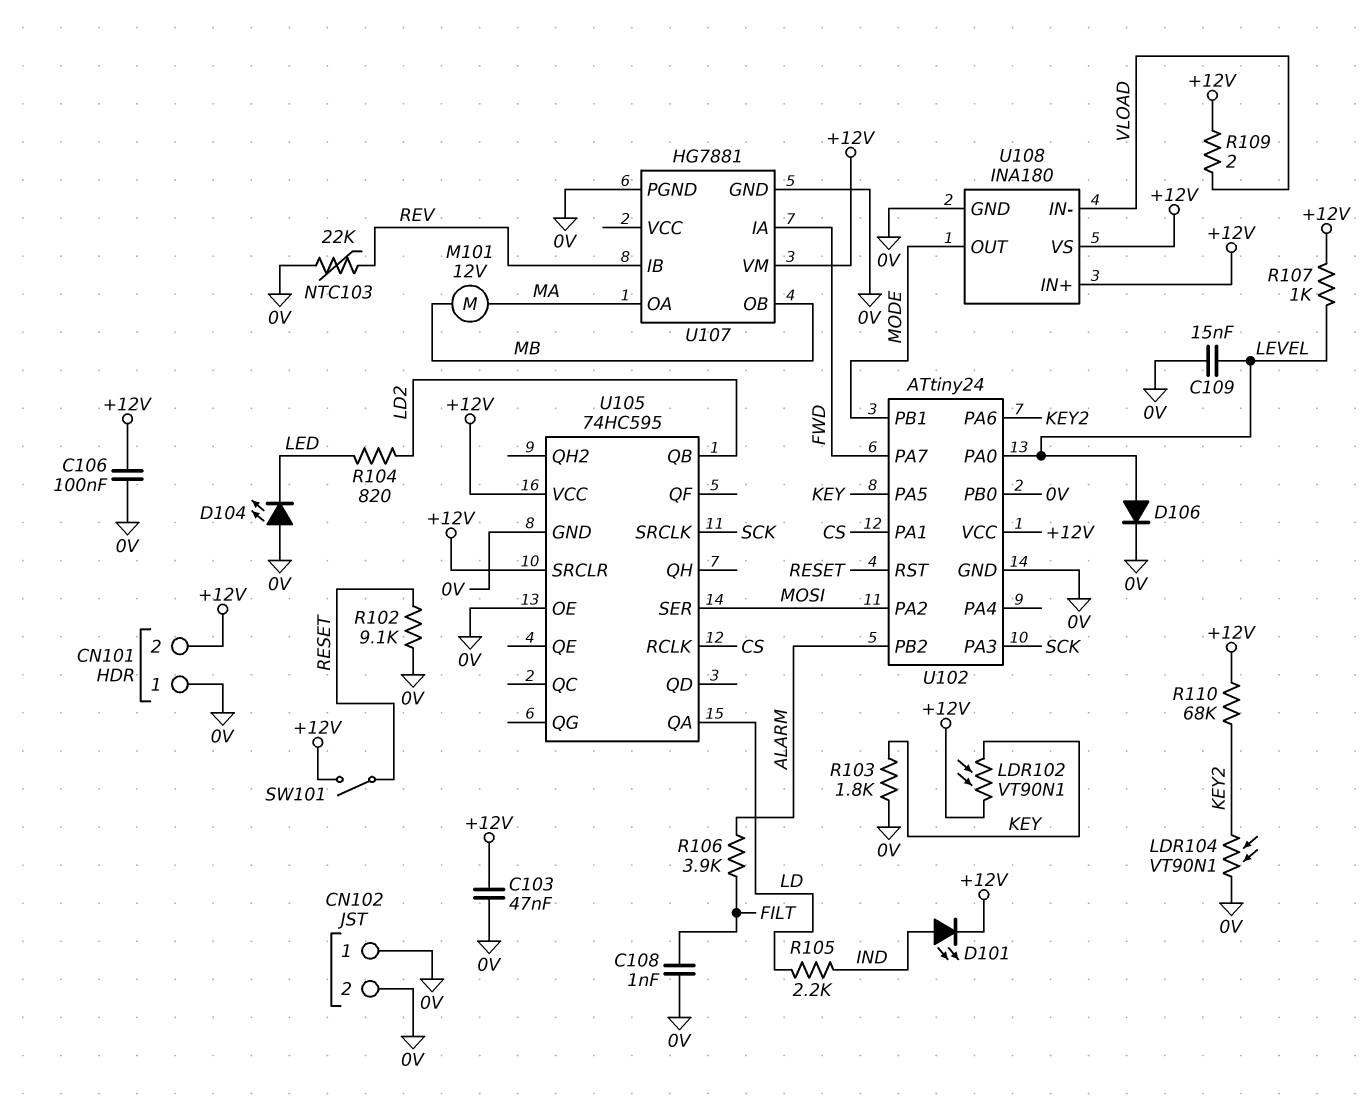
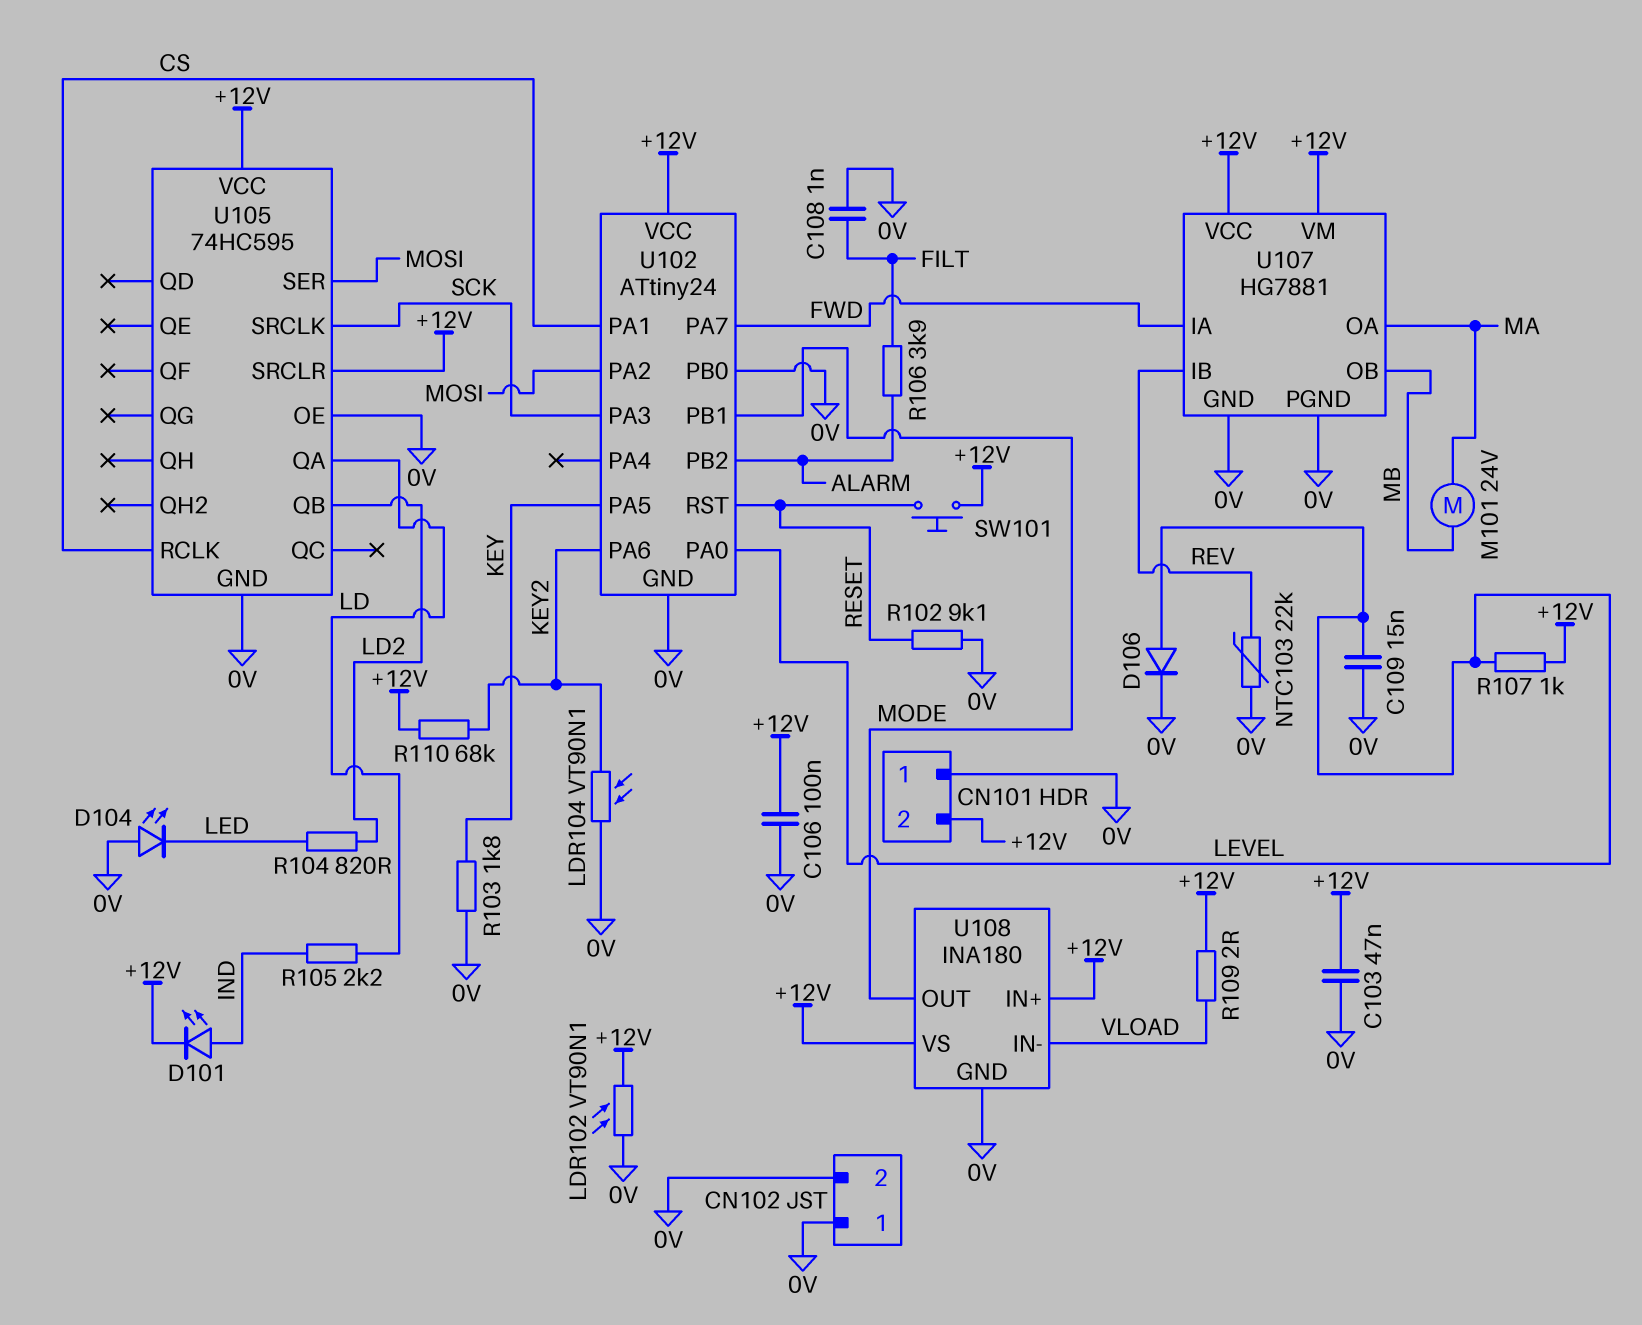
LDR102: VT90N1 (+12V, KEY) -> VT90N1 (+12V, 0V)
M101: motor 12V (MA, MB) -> motor 24V (MA, MB)
SW101: switch (+12V, RESET) -> button (+12V, RESET)
U107 pin VCC: none -> +12V

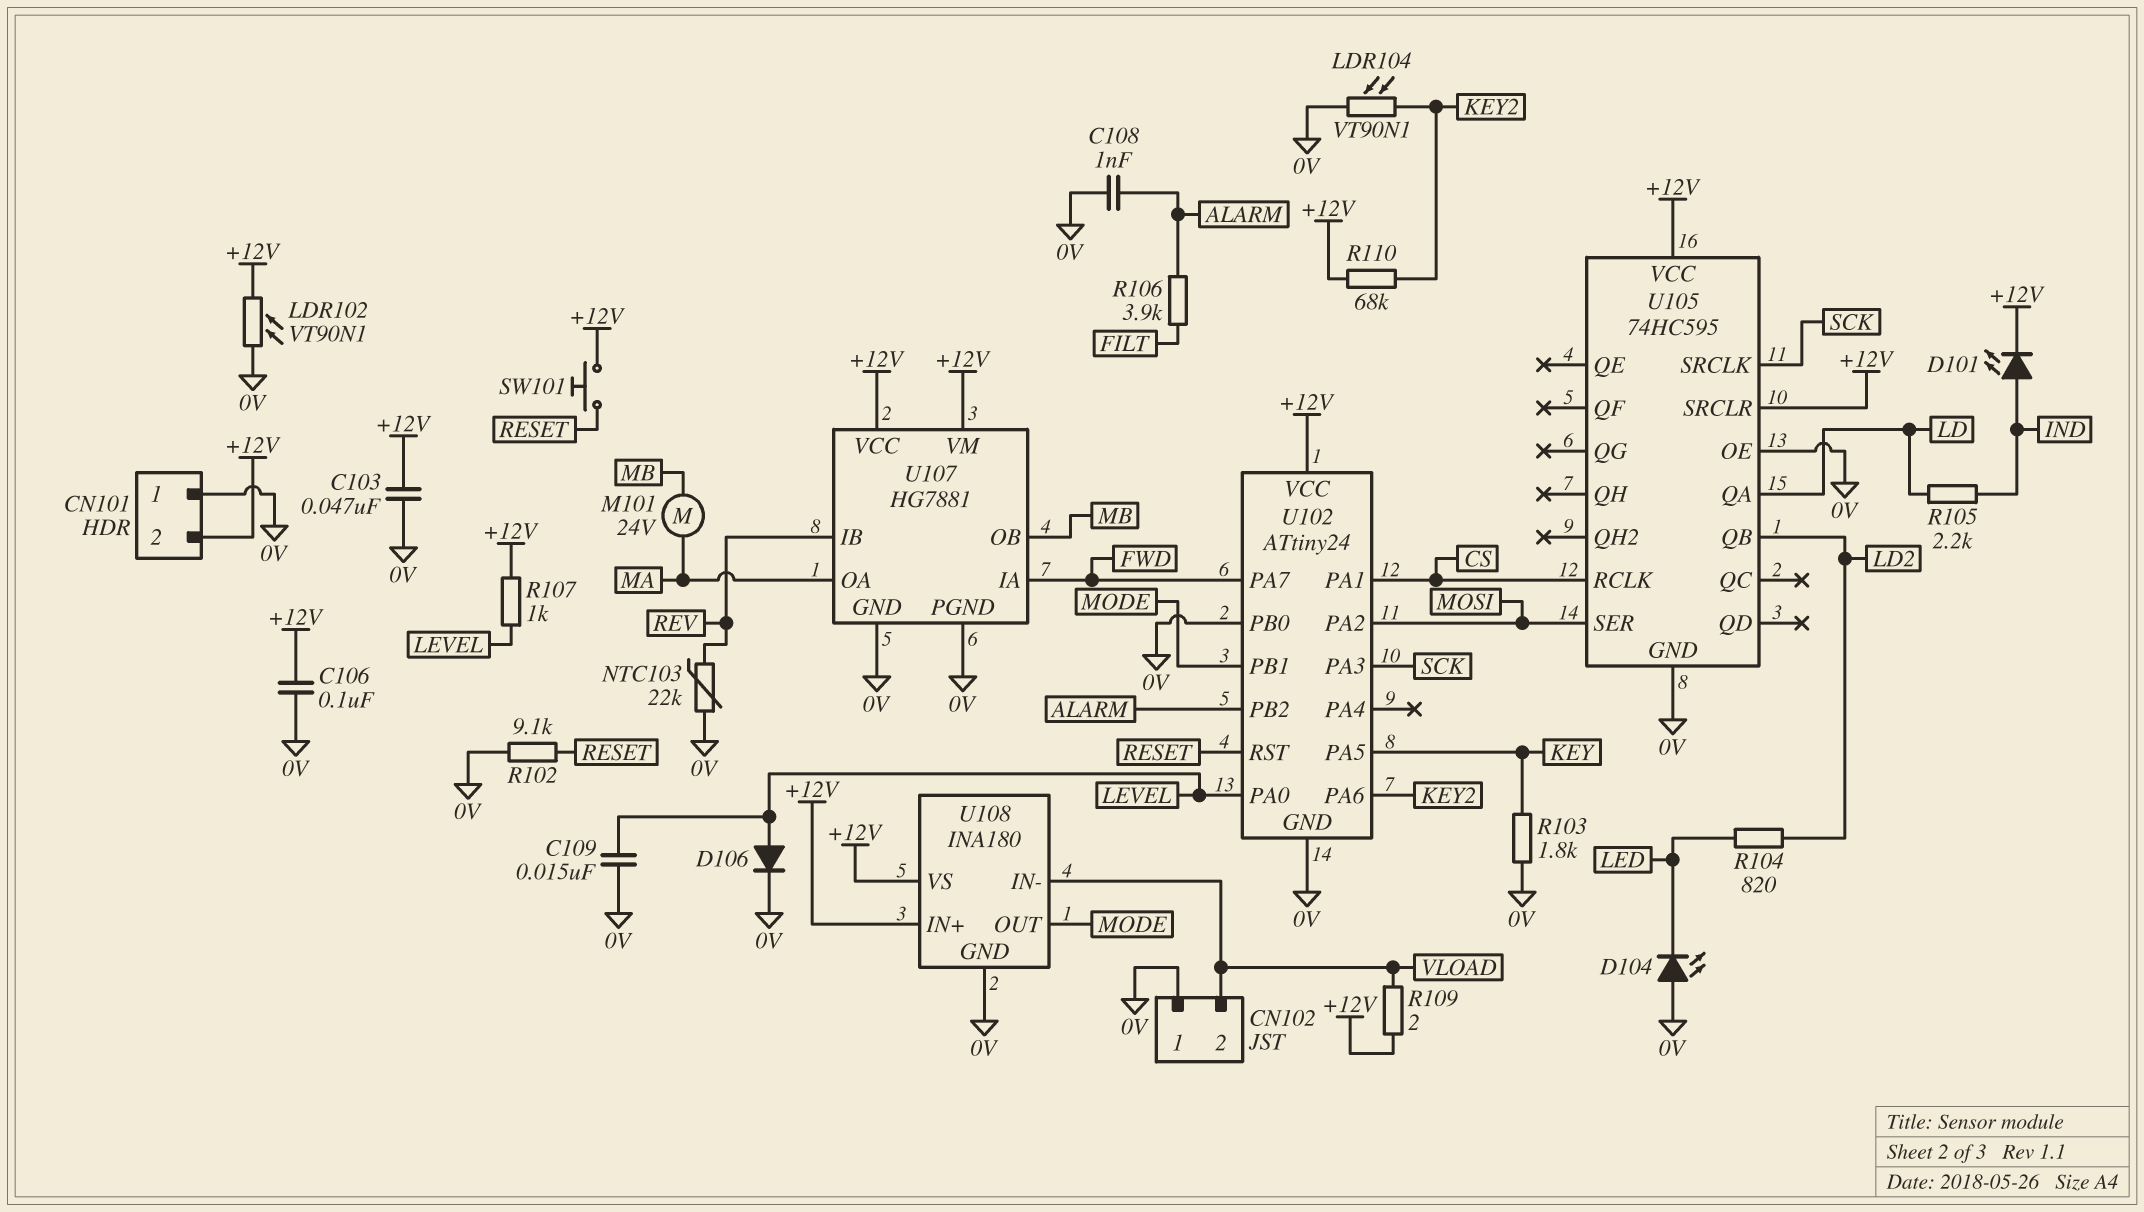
C108: 1nF (0V, FILT) -> 1nF (0V, ALARM)
CN102 pin 2: 0V -> VLOAD

